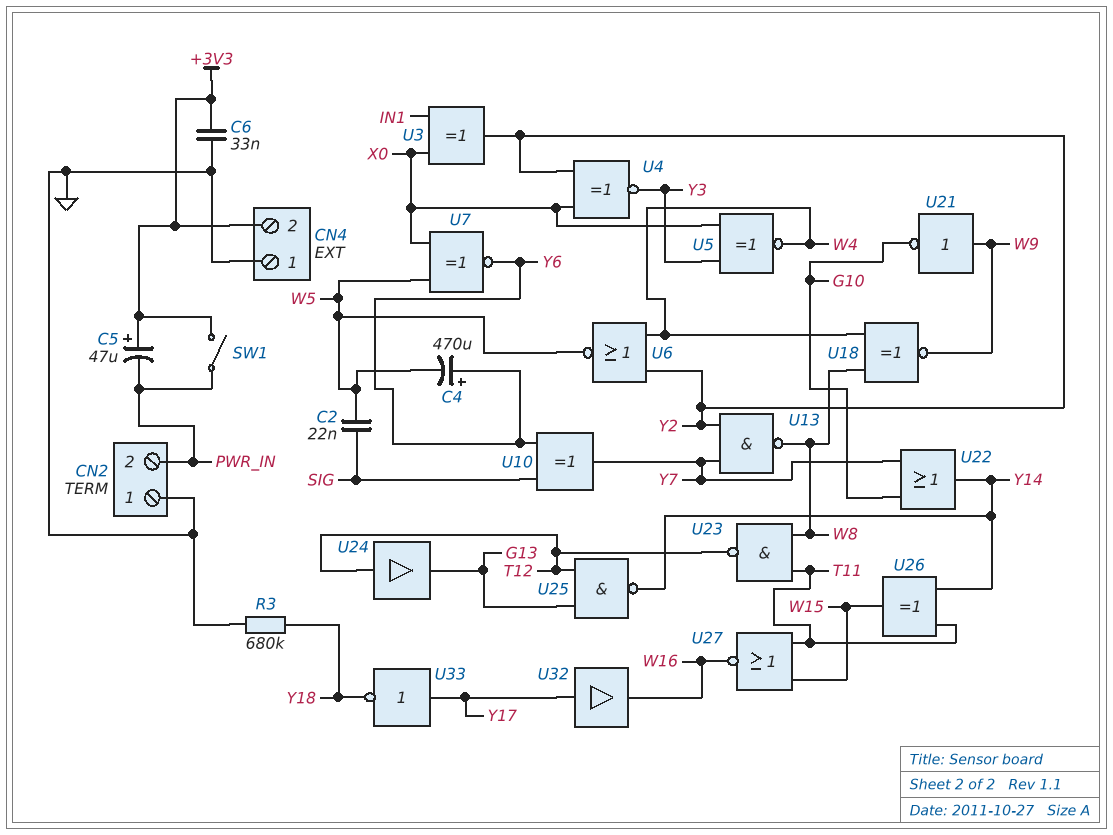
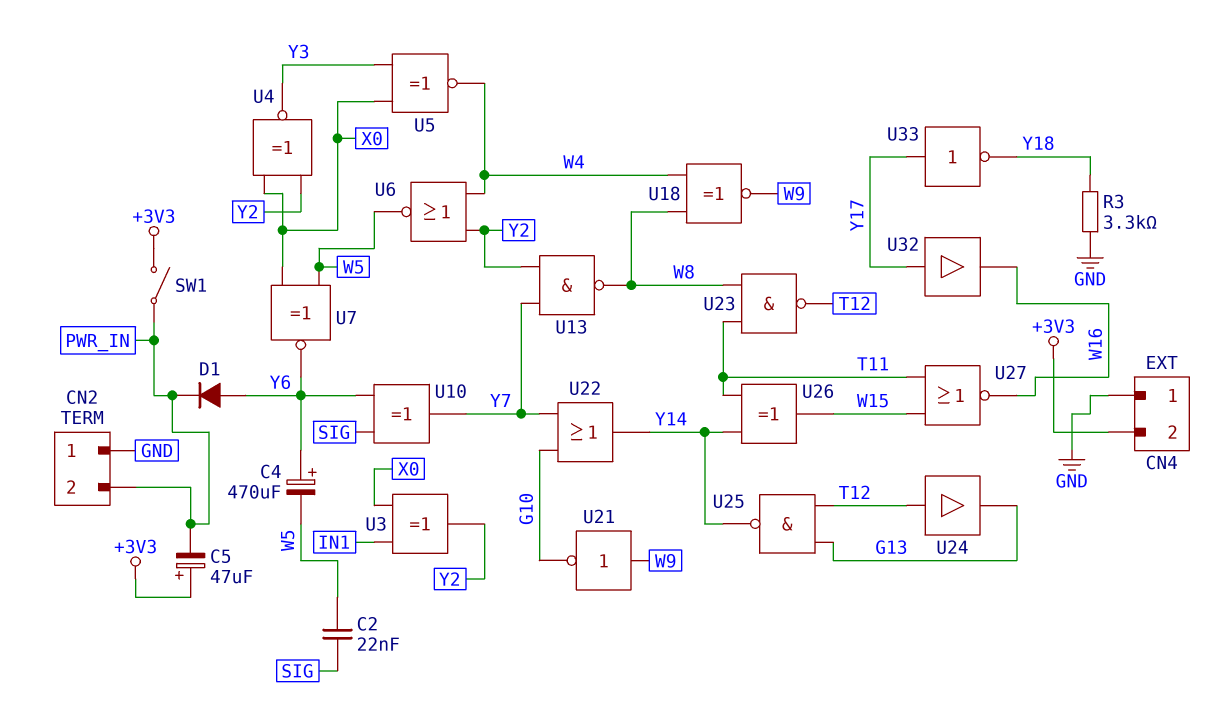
C6: 33nF (+3V3, GND) -> none
D1: none -> diode (A Y6, K PWR_IN)
R3: 680k (GND, Y18) -> 3.3k (GND, Y18)

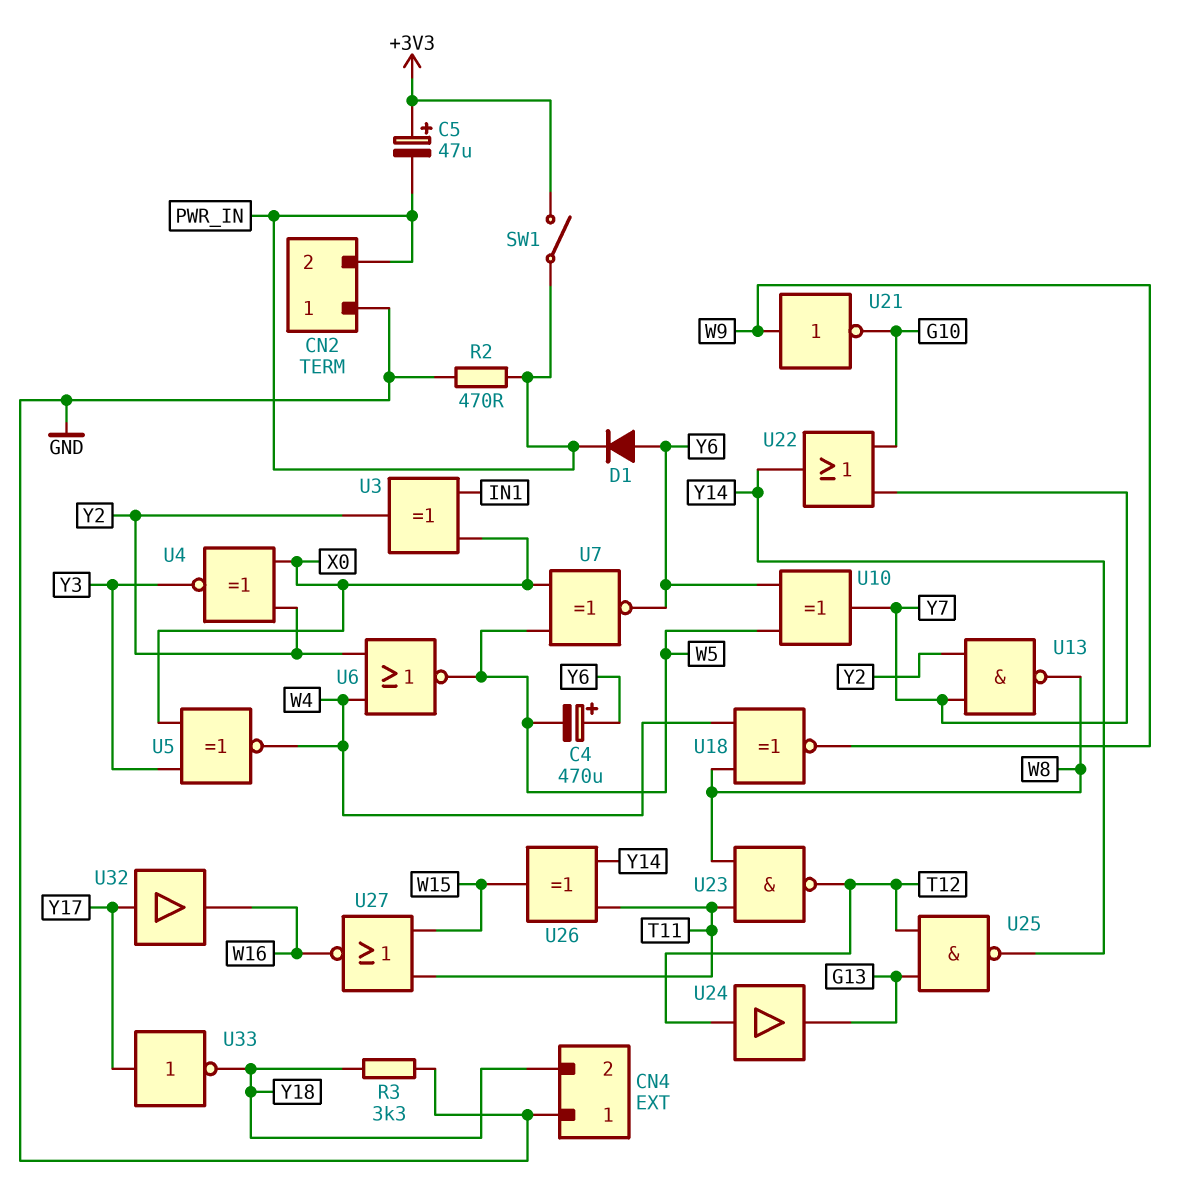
C2: 22nF (SIG, W5) -> none
CN4 pin 2: +3V3 -> Y18
R2: none -> 470 (GND, PWR_IN)
U10: XOR (in SIG, in Y6, out Y7) -> XOR (in W5, in Y6, out Y7)

